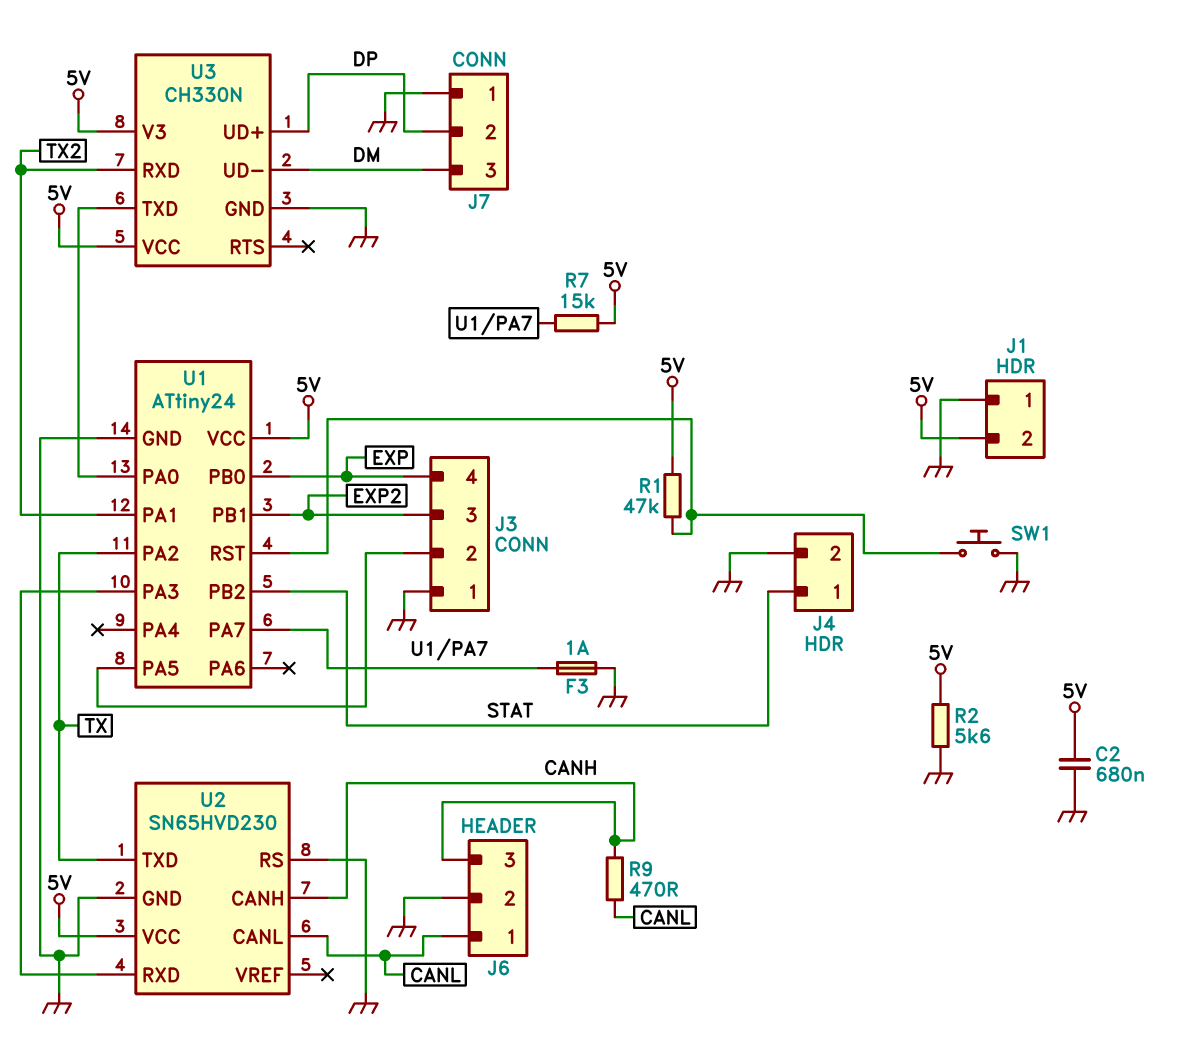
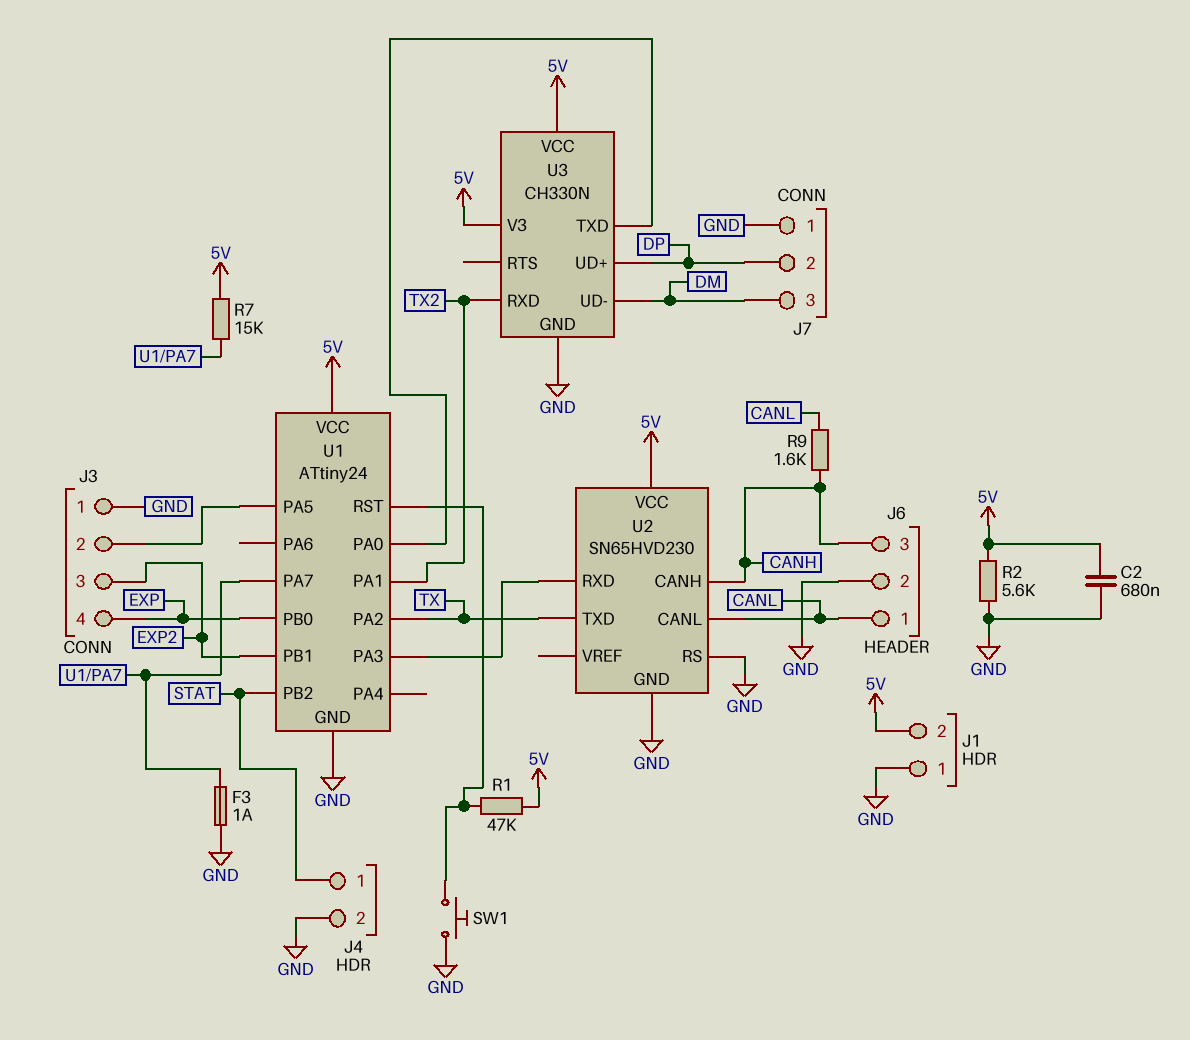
R9: 470 (CANH, CANL) -> 1.6k (CANH, CANL)

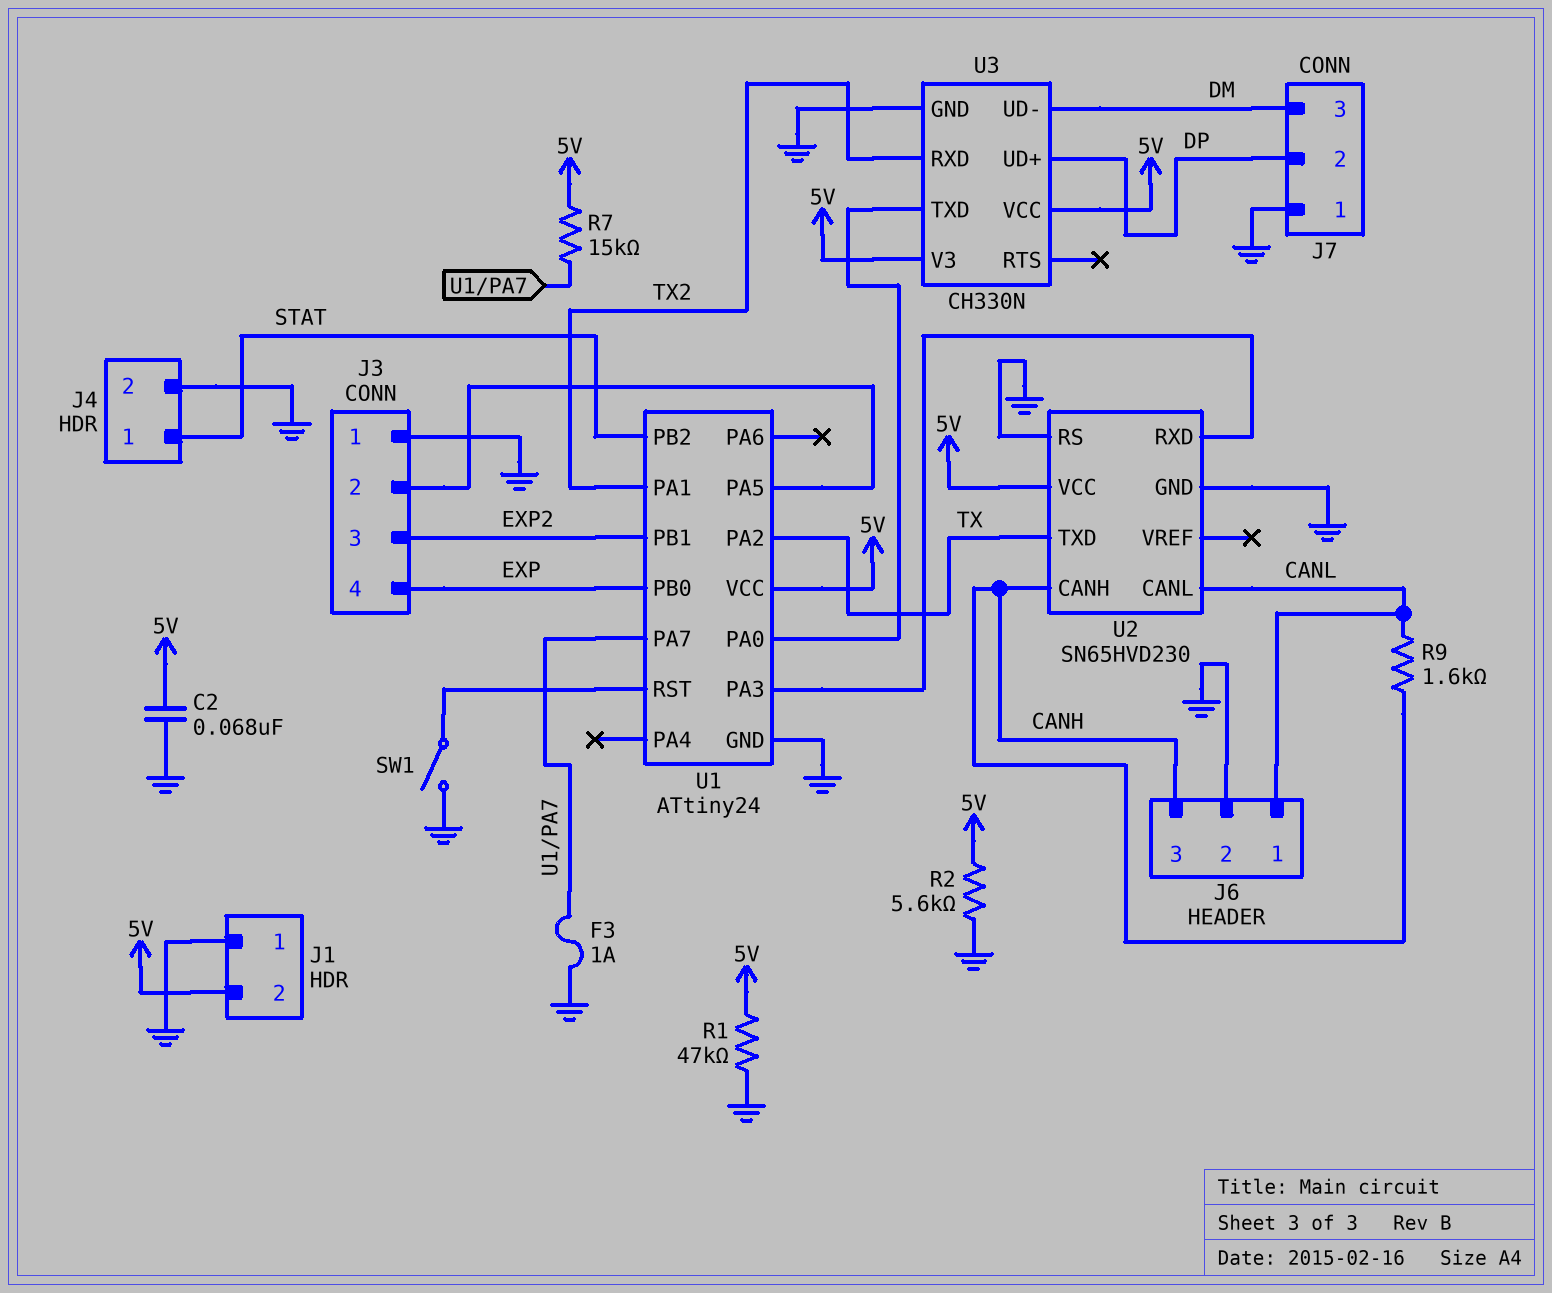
C2: 680nF (5V, GND) -> 68nF (5V, GND)
R1: 47k (5V, U1/RST) -> 47k (5V, GND)
SW1: button (GND, U1/RST) -> switch (GND, U1/RST)

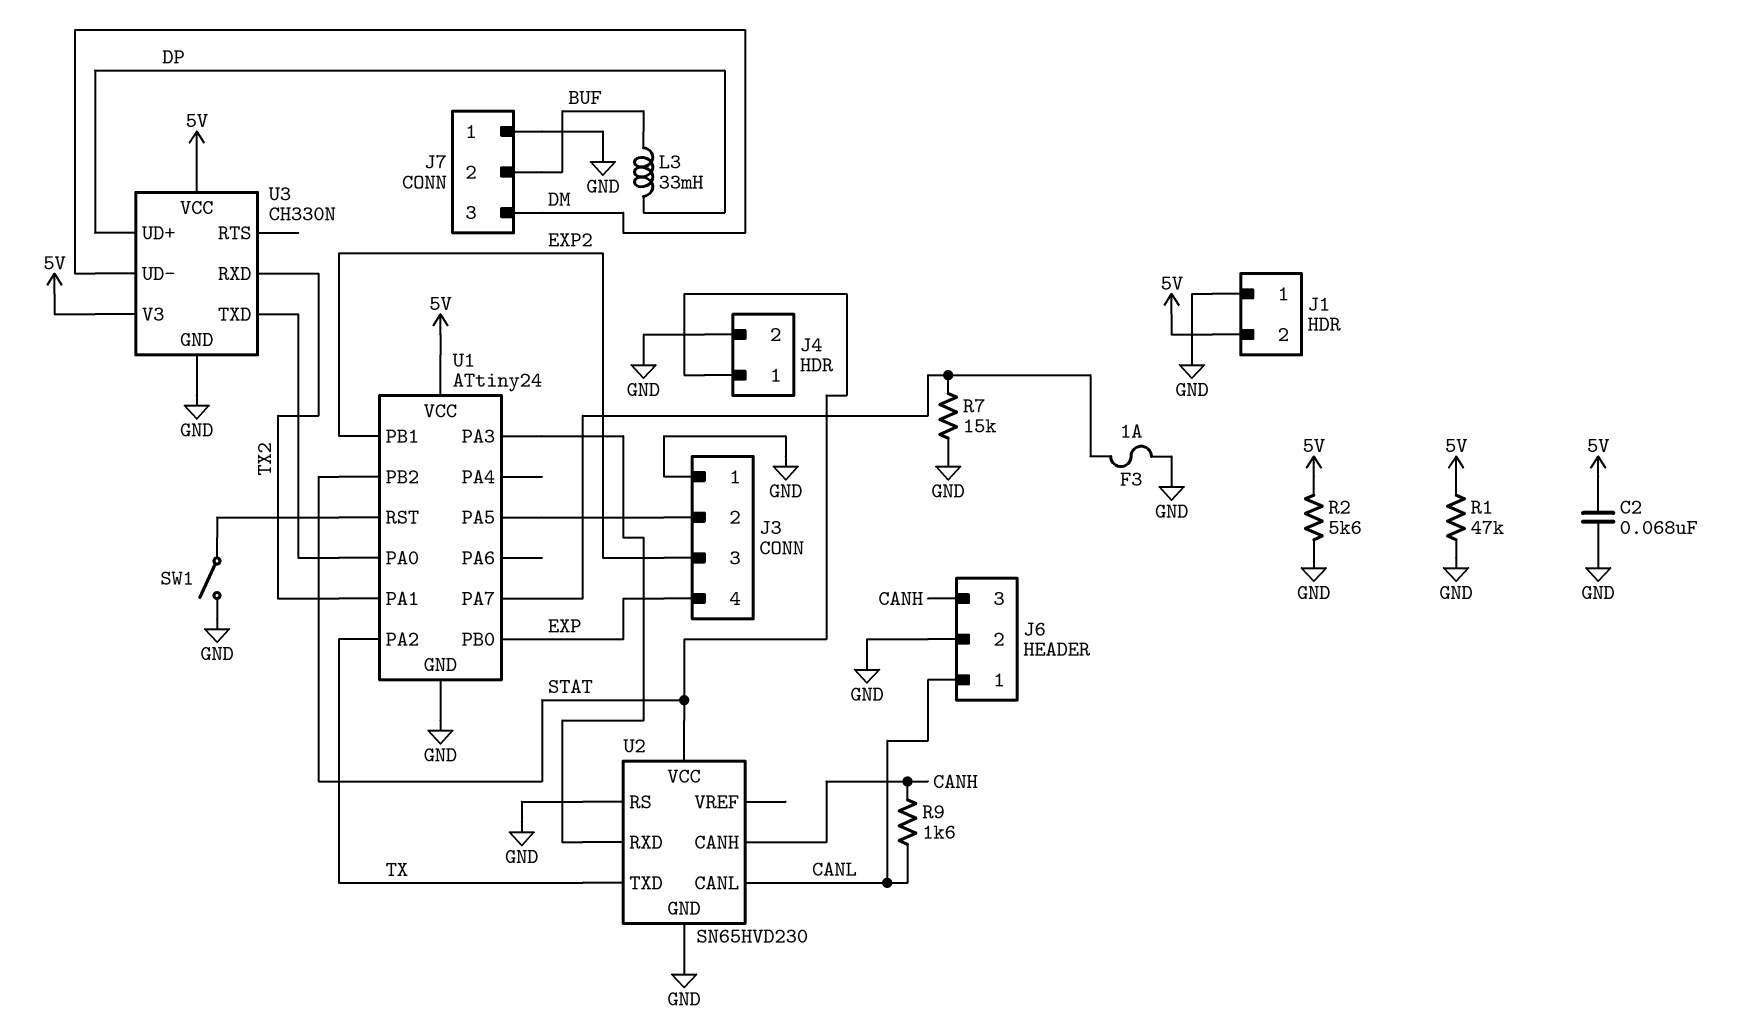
J7 pin 2: DP -> BUF
L3: none -> 33mH (BUF, DP)
R7: 15k (5V, U1/PA7) -> 15k (GND, U1/PA7)
U2 pin VCC: 5V -> STAT

